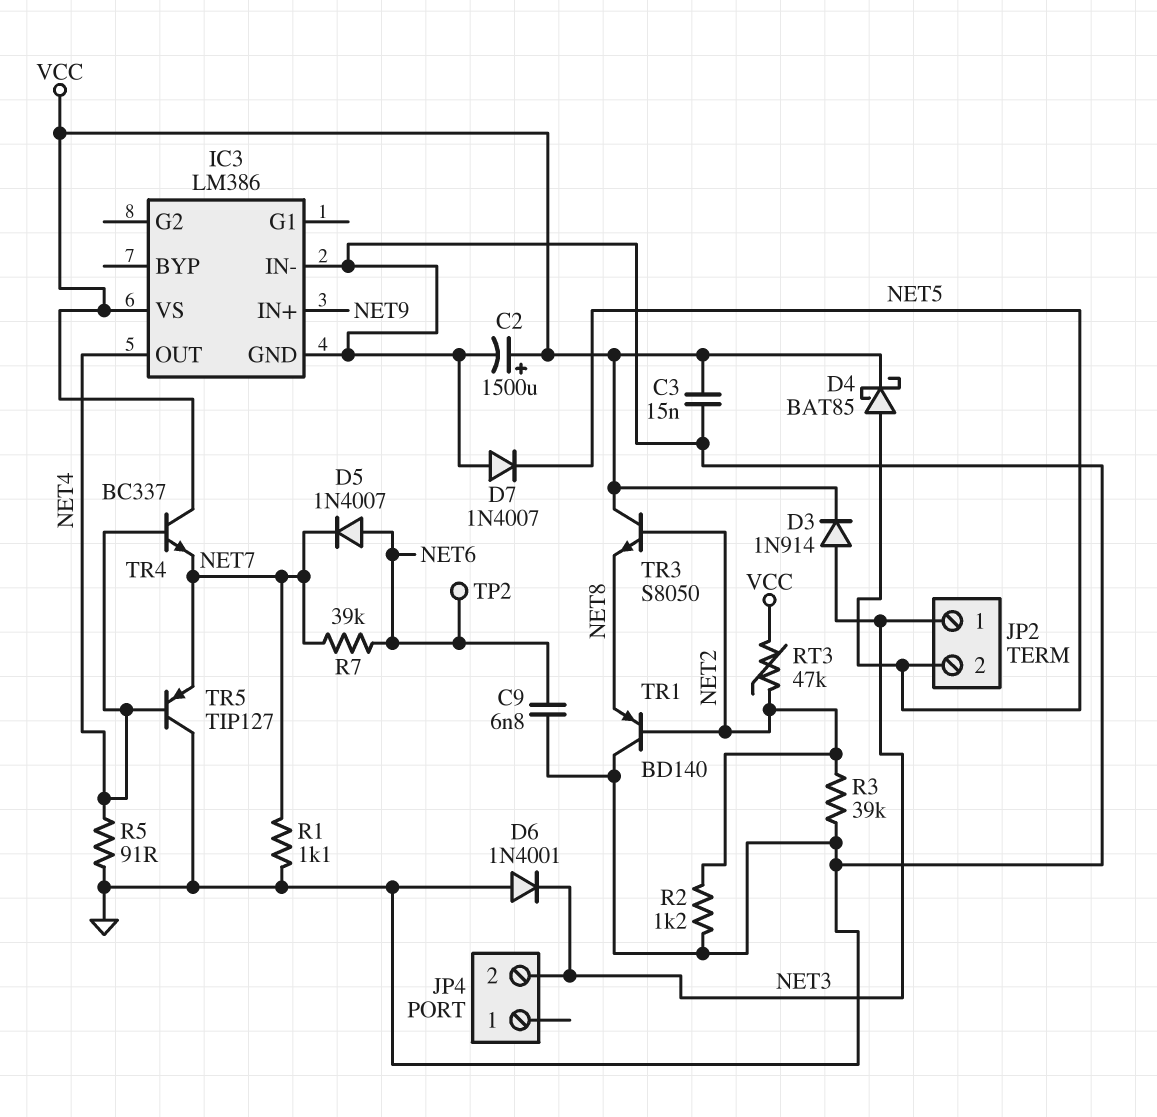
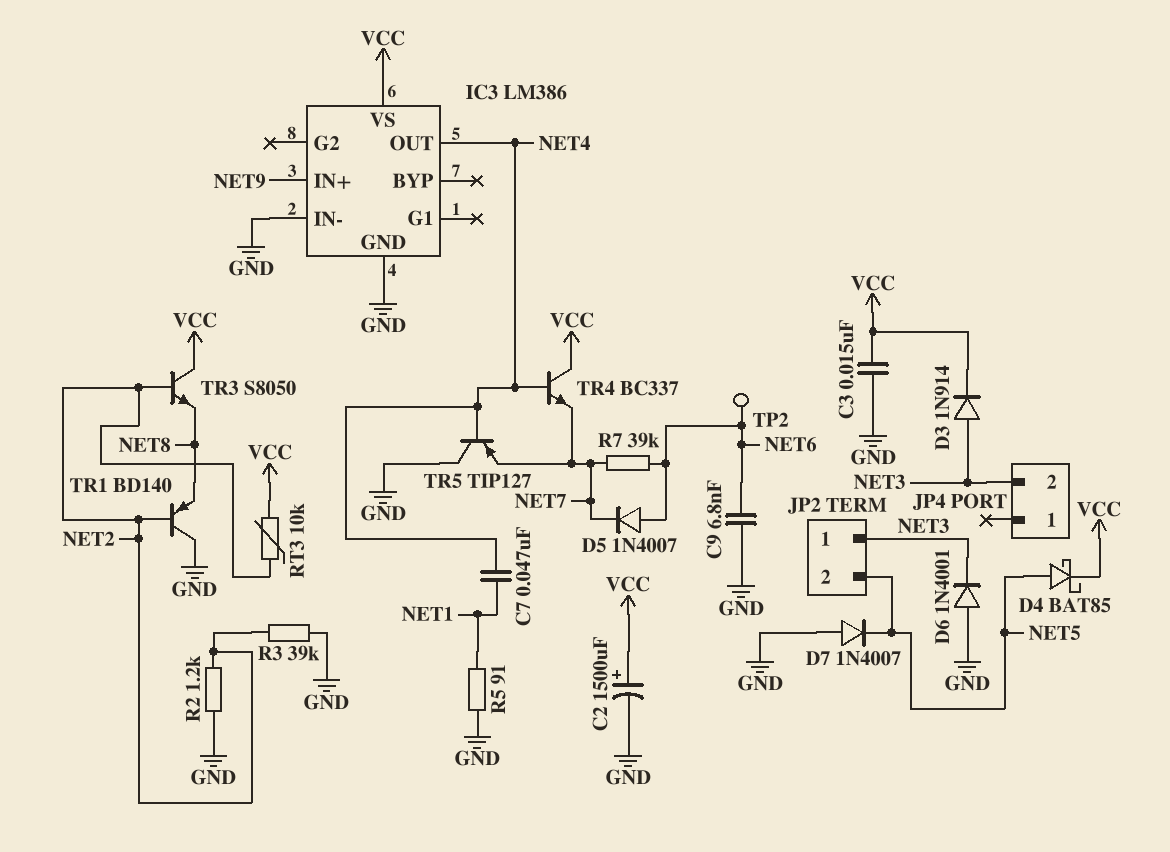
C7: none -> 47nF (NET1, NET4)
R1: 1.1k (GND, NET7) -> none
R5: 91 (GND, NET4) -> 91 (GND, NET1)
RT3: 47k (NET2, VCC) -> 10k (NET2, VCC)

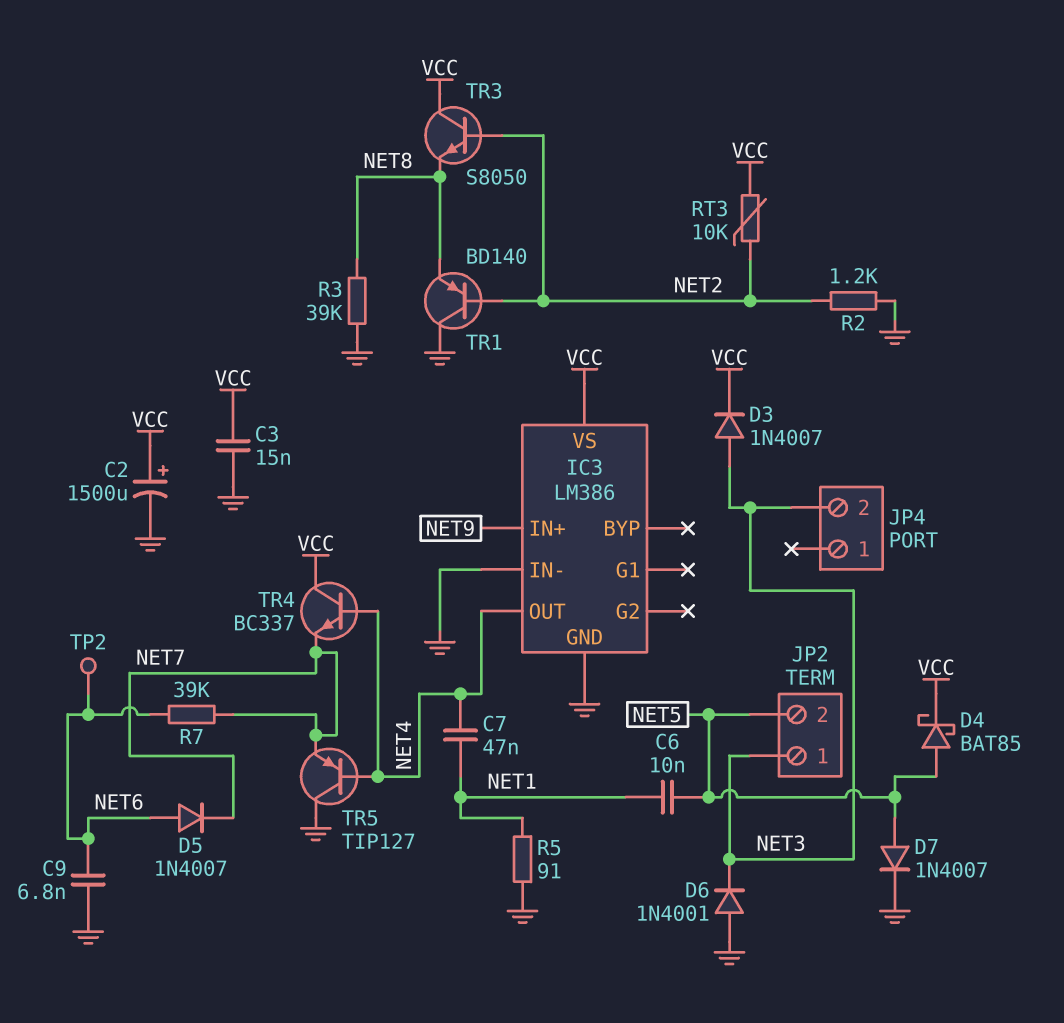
C6: none -> 10nF (NET1, NET5)
D3: diode 1N914 (A NET3, K VCC) -> diode 1N4007 (A NET3, K VCC)
D7: diode 1N4007 (A GND, K NET5) -> diode 1N4007 (A NET5, K GND)
R3: 39k (GND, NET2) -> 39k (GND, NET8)

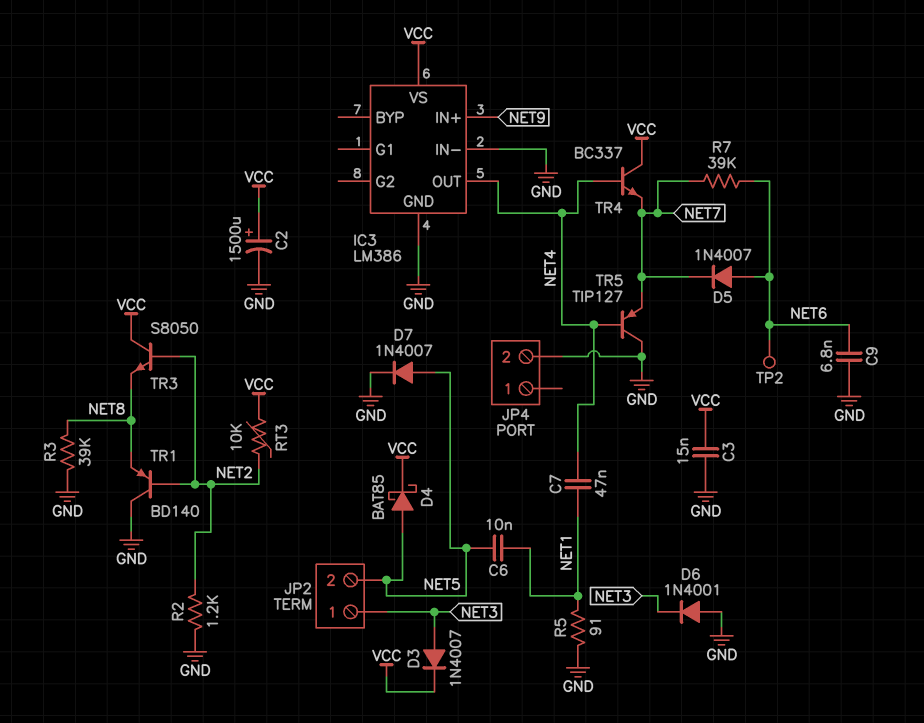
JP4 pin 2: NET3 -> GND

